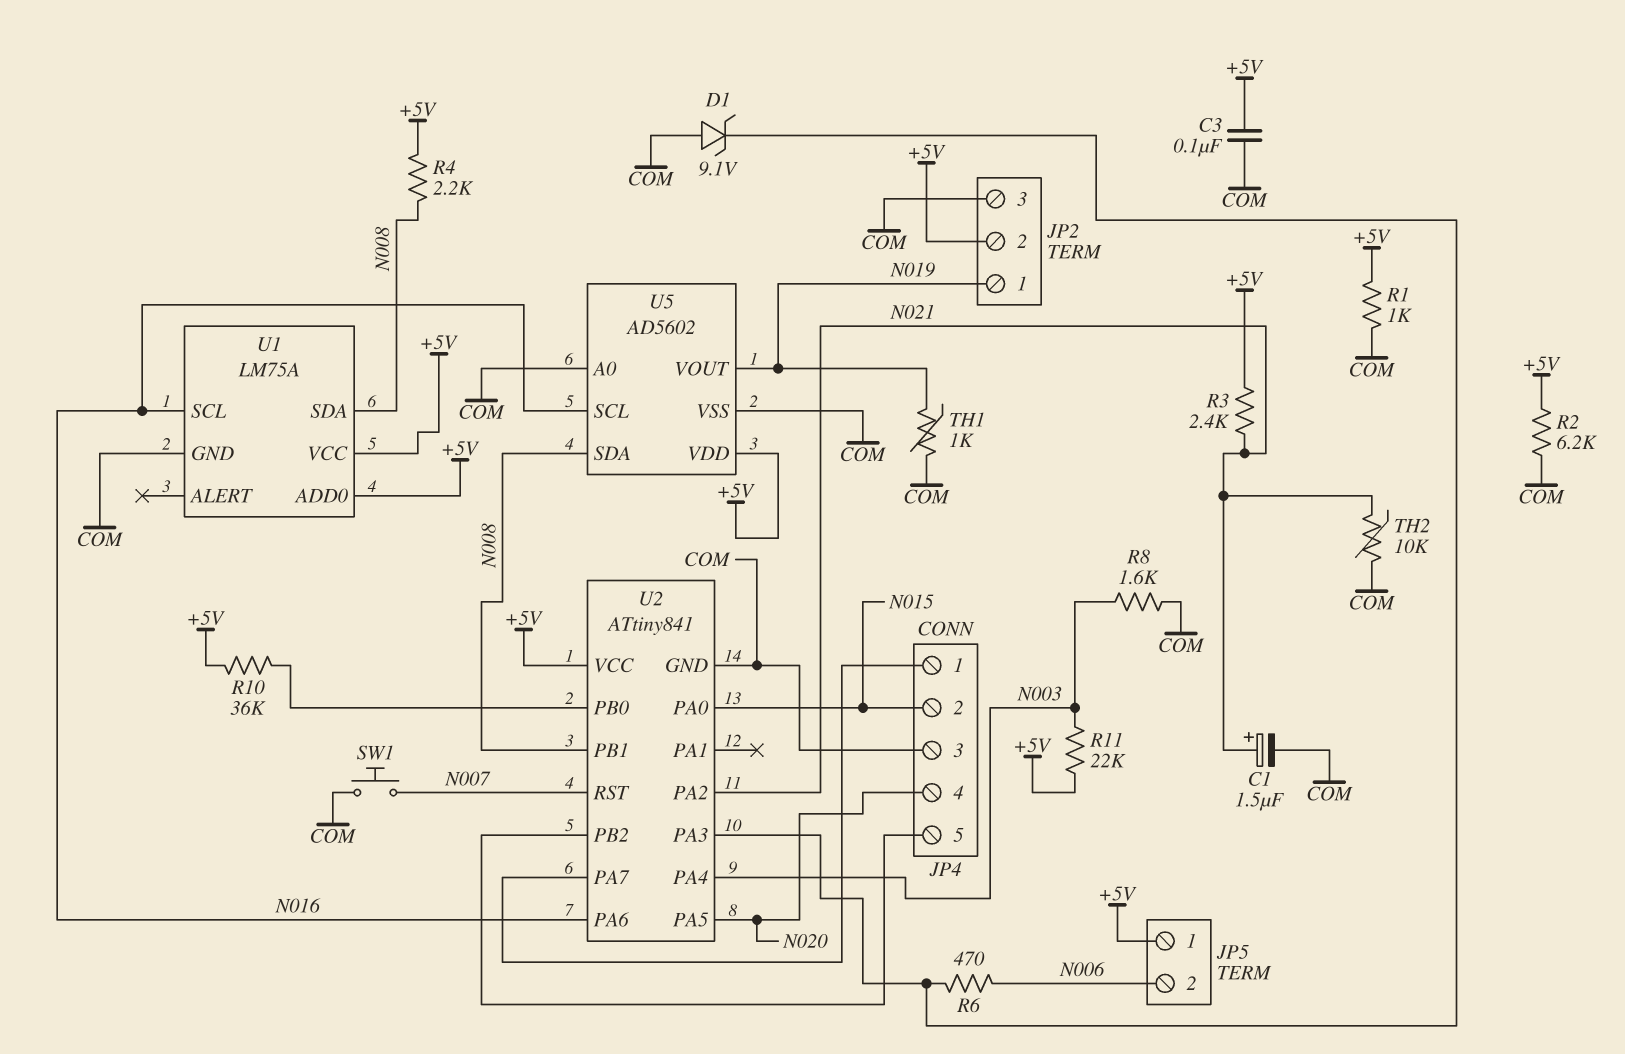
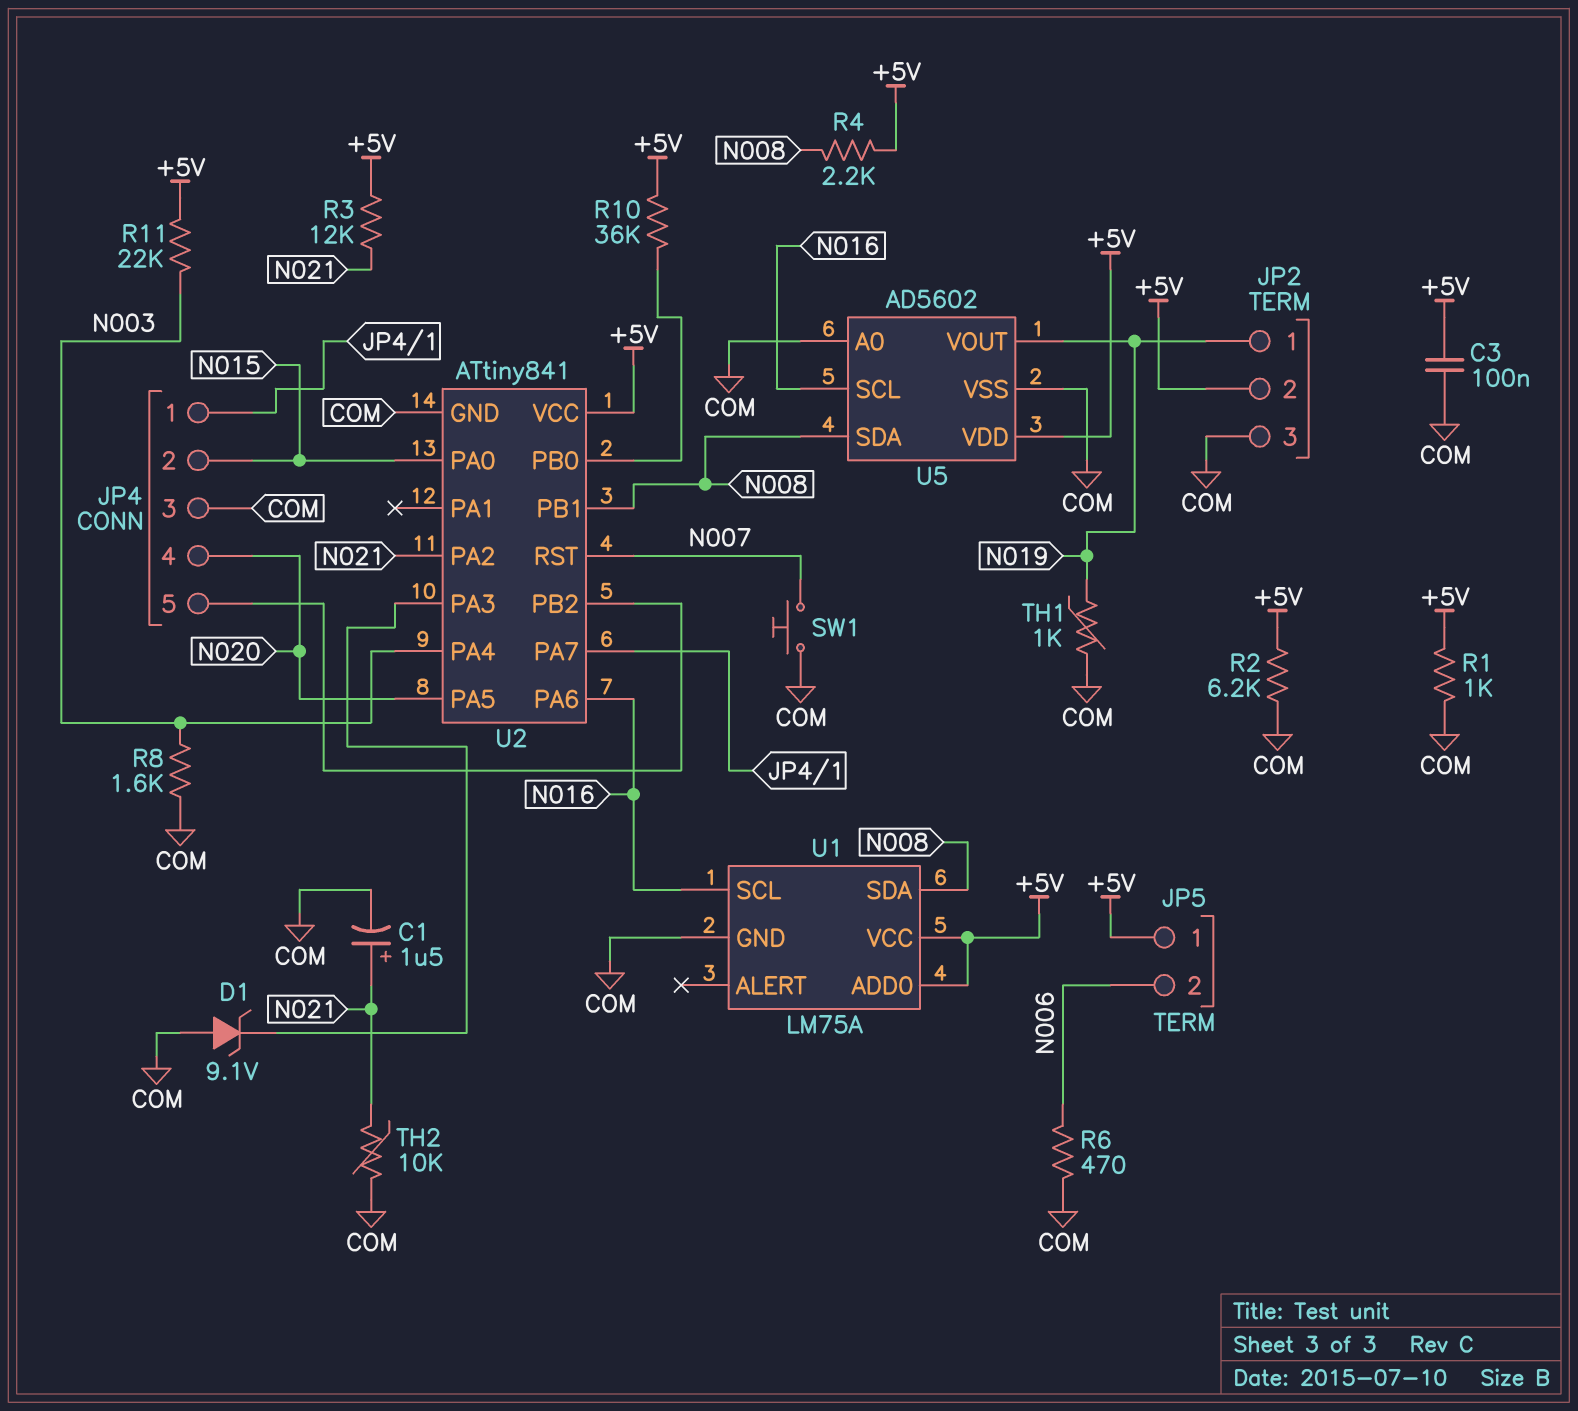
R3: 2.4k (+5V, N021) -> 12k (+5V, N021)
R6: 470 (N006, U2/PA3) -> 470 (COM, N006)

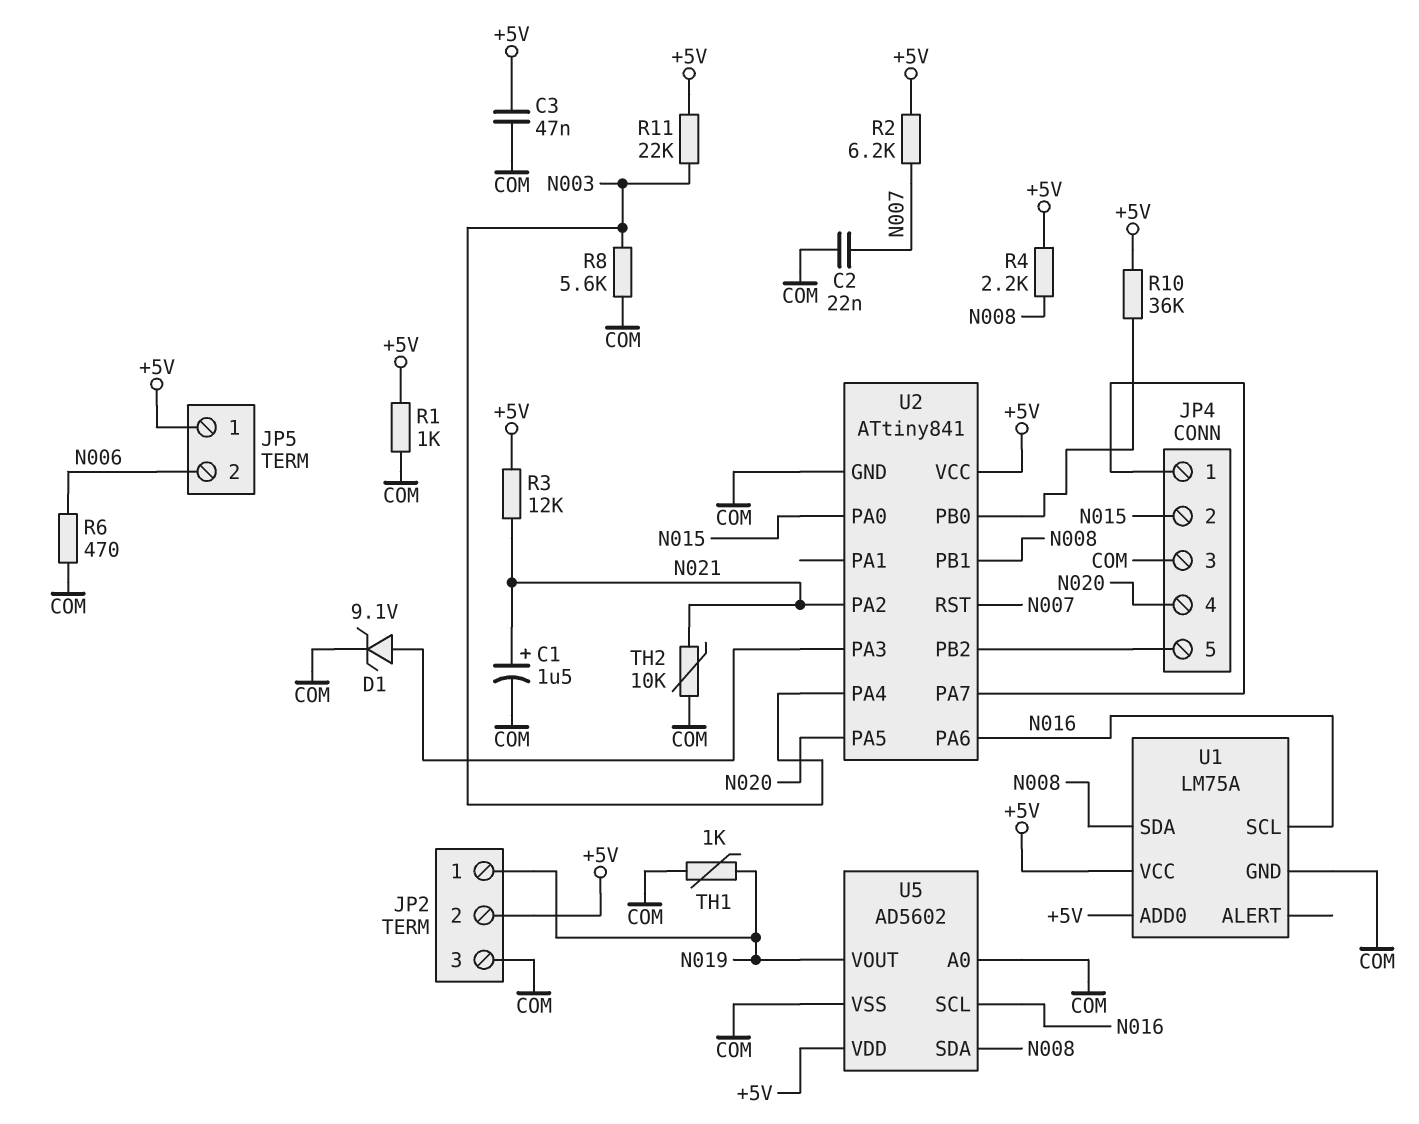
C2: none -> 22nF (COM, N007)
C3: 100nF (+5V, COM) -> 47nF (+5V, COM)
D1: zener 9.1V (A COM, K U2/PA3) -> zener 9.1V (A U2/PA3, K COM)
R2: 6.2k (+5V, COM) -> 6.2k (+5V, N007)
R8: 1.6k (COM, N003) -> 5.6k (COM, N003)
SW1: button (COM, N007) -> none

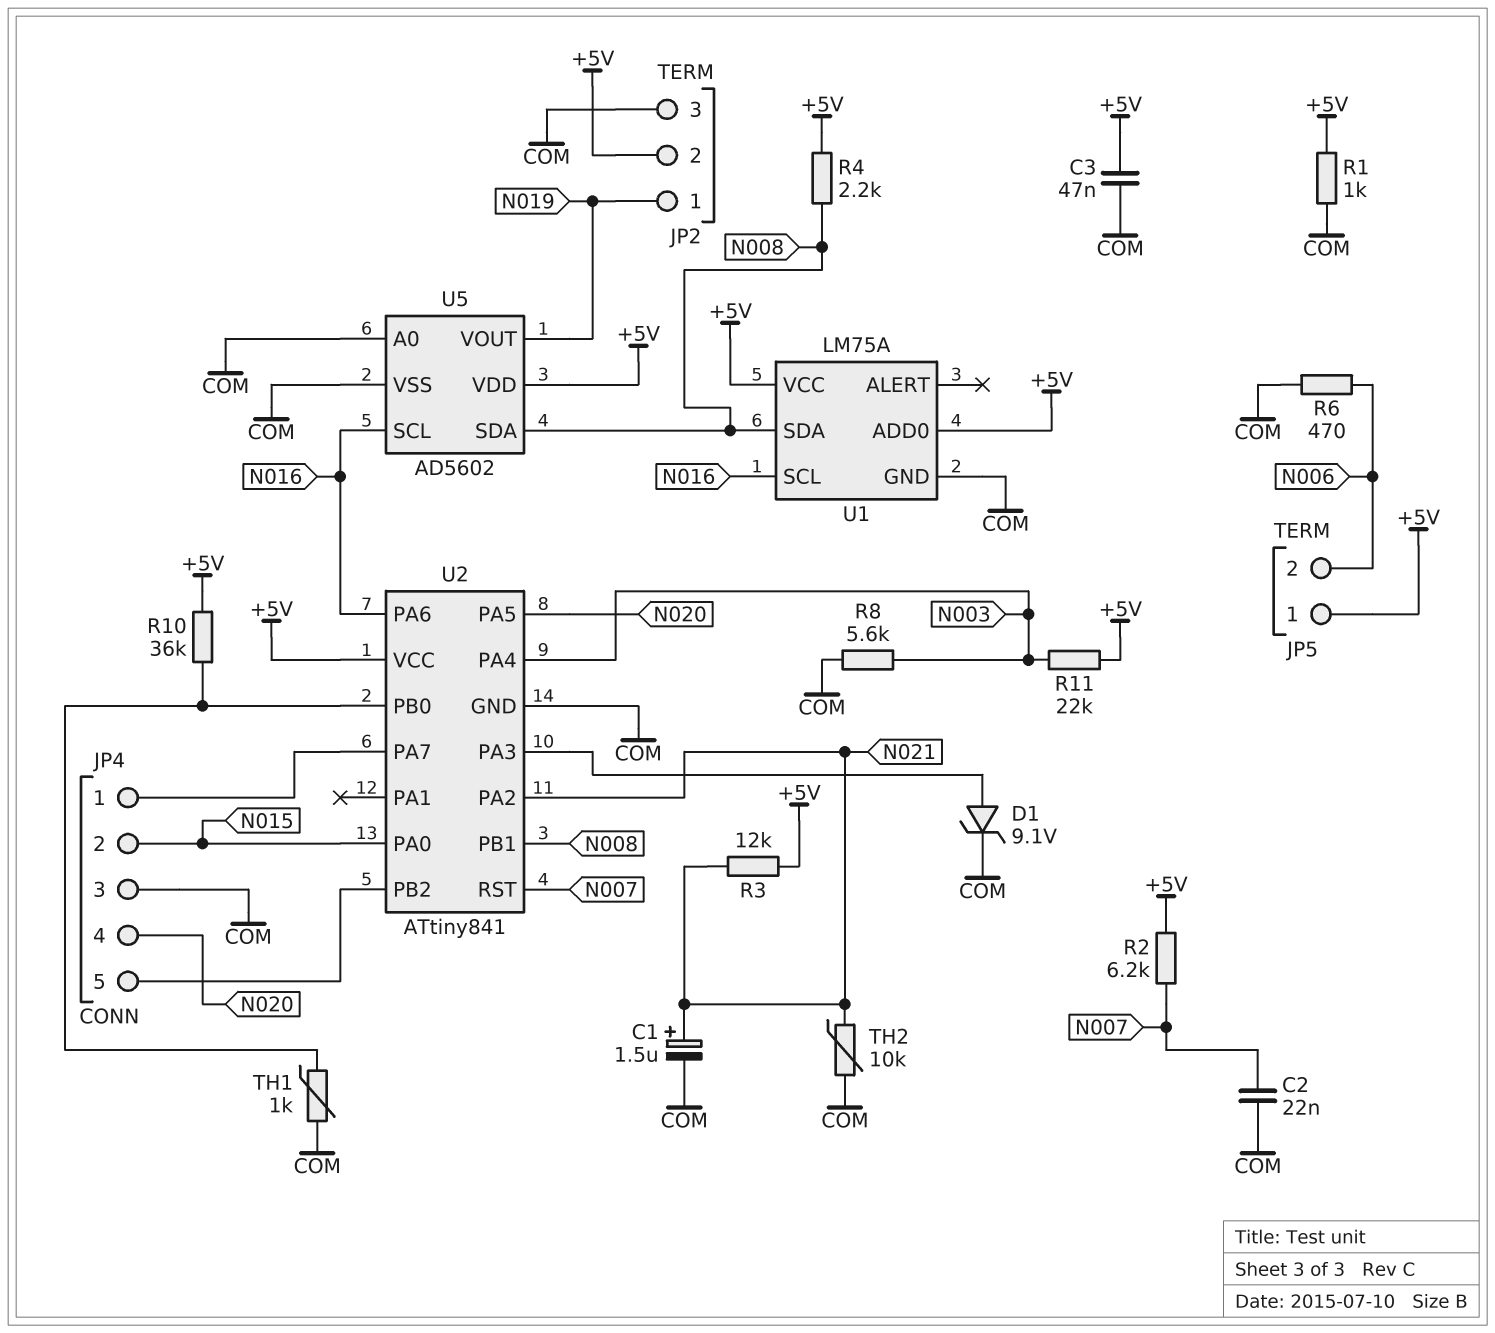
TH1: 1k (COM, N019) -> 1k (COM, U2/PB0)

